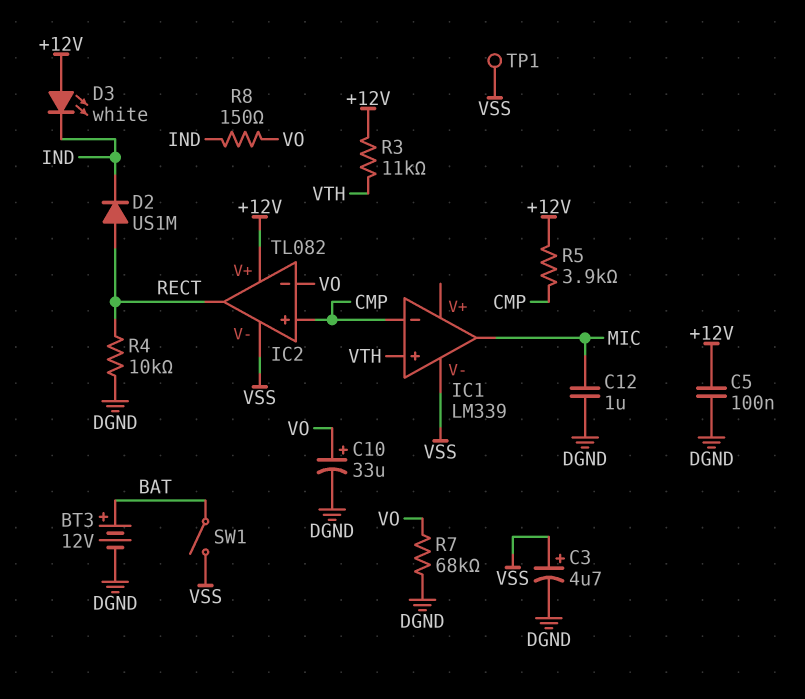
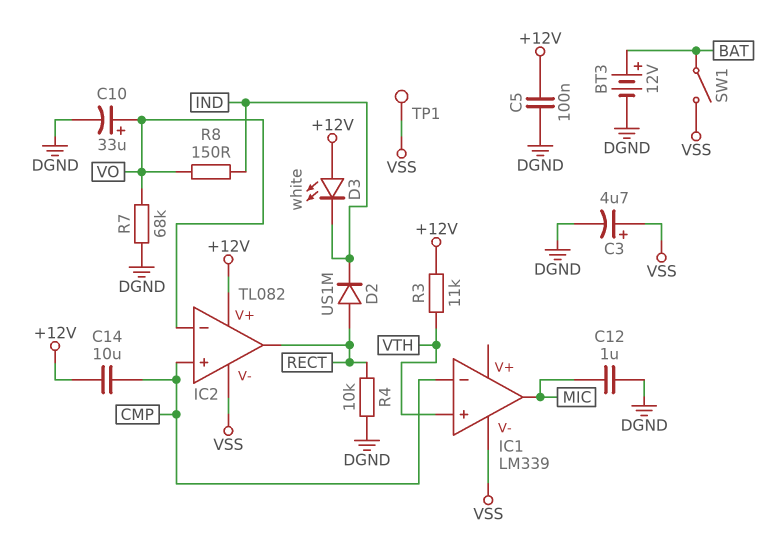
C14: none -> 10uF (+12V, CMP)
R5: 3.9k (+12V, CMP) -> none

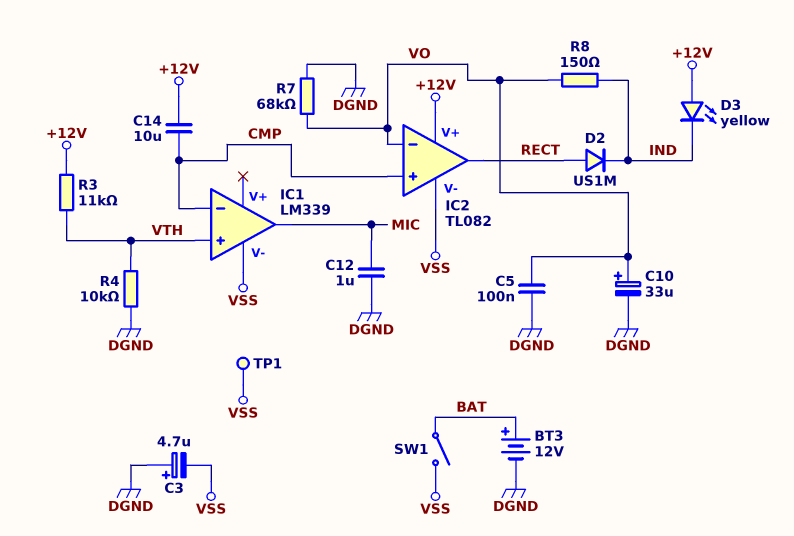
C3: 4.7uF (plus VSS, minus DGND) -> 4.7uF (plus DGND, minus VSS)
C5: 100nF (+12V, DGND) -> 100nF (DGND, VO)
D3: LED white (A +12V, K IND) -> LED yellow (A +12V, K IND)
R4: 10k (DGND, RECT) -> 10k (DGND, VTH)

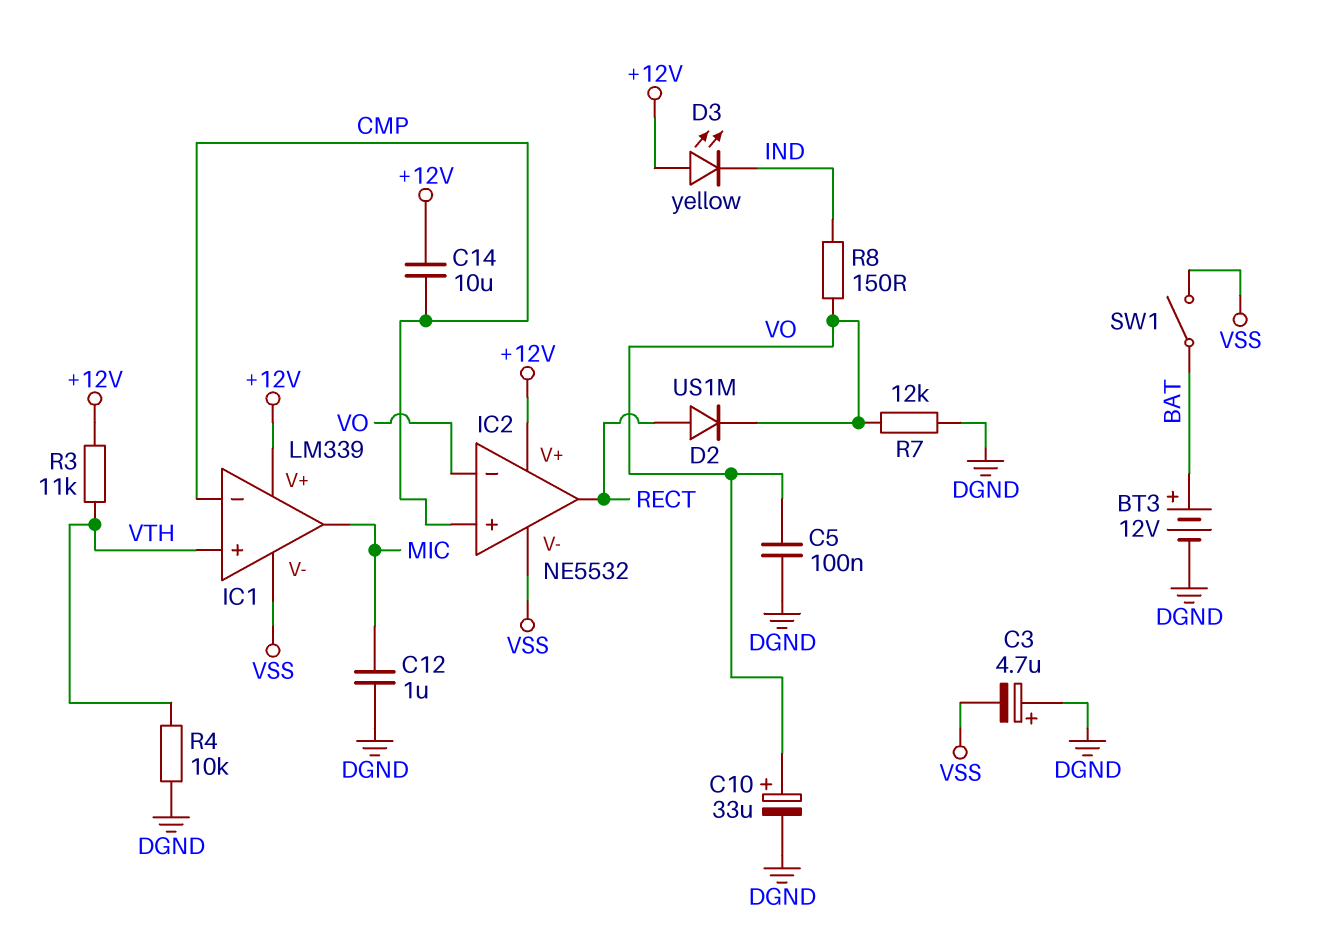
D2: diode US1M (A RECT, K IND) -> diode US1M (A RECT, K VO)
IC1 pin V+: none -> +12V
IC2: TL082 -> NE5532
R7: 68k (DGND, VO) -> 12k (DGND, VO)
TP1: test point (VSS) -> none

